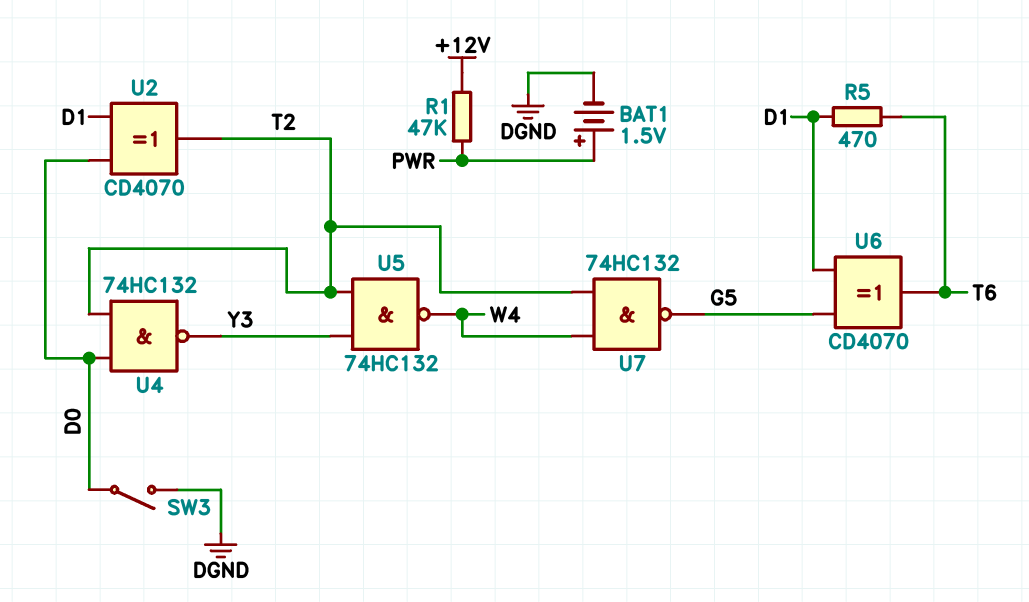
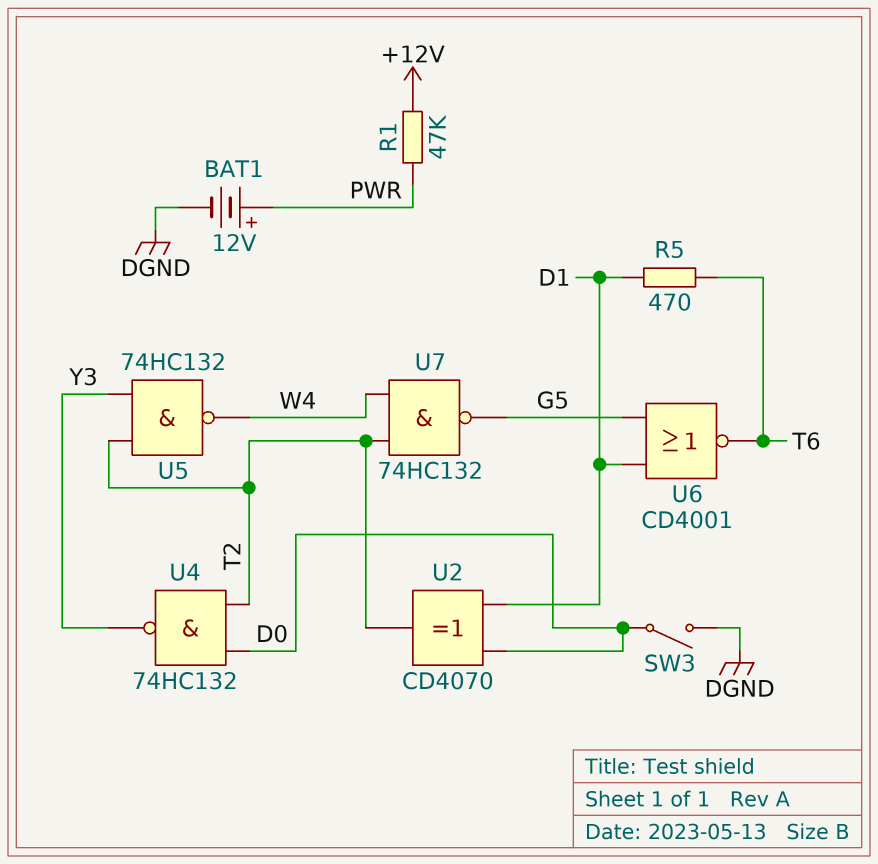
BAT1: 1.5V (plus PWR, minus DGND) -> 12V (plus PWR, minus DGND)
U6: XOR CD4070 (in D1, in G5, out T6) -> NOR CD4001 (in D1, in G5, out T6)

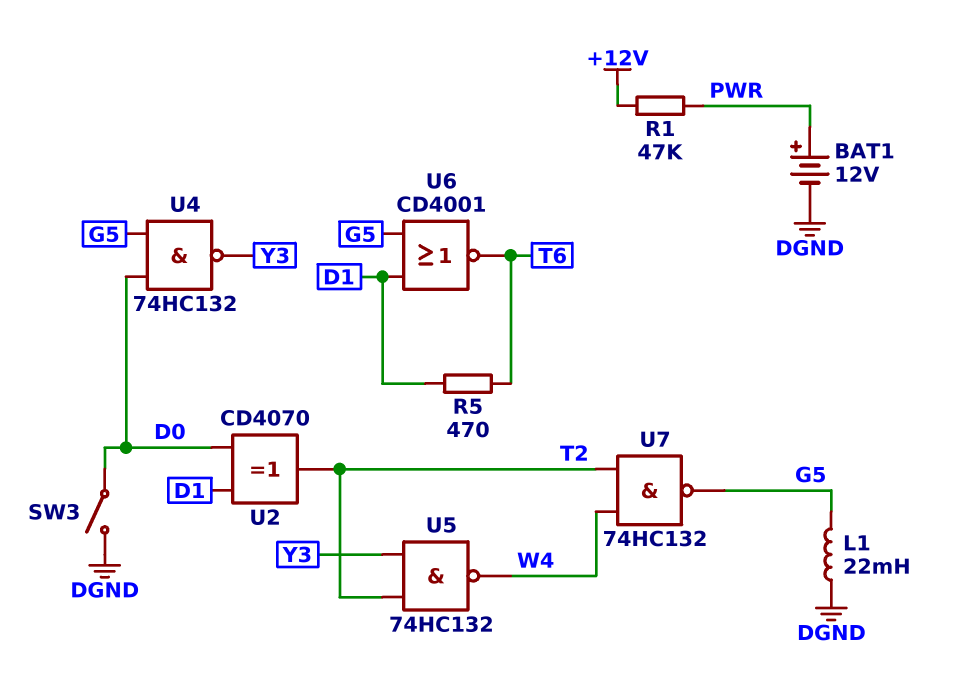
L1: none -> 22mH (DGND, G5)
U4: NAND 74HC132 (in D0, in T2, out Y3) -> NAND 74HC132 (in D0, in G5, out Y3)

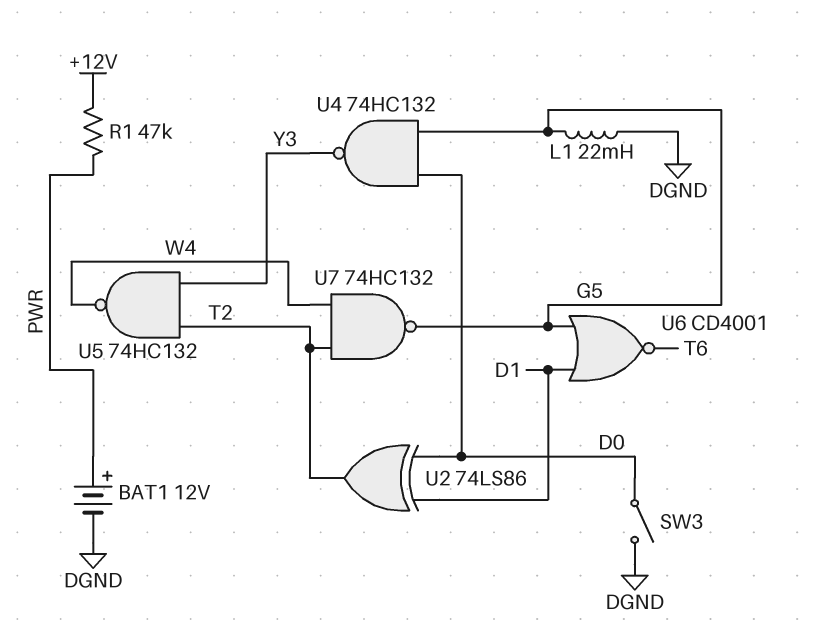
R5: 470 (D1, T6) -> none
U2: XOR CD4070 (in D0, in D1, out T2) -> XOR 74LS86 (in D0, in D1, out T2)

